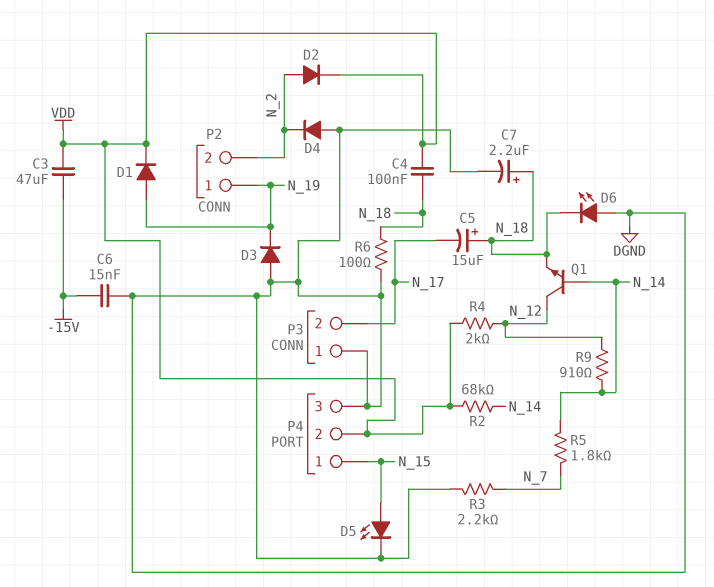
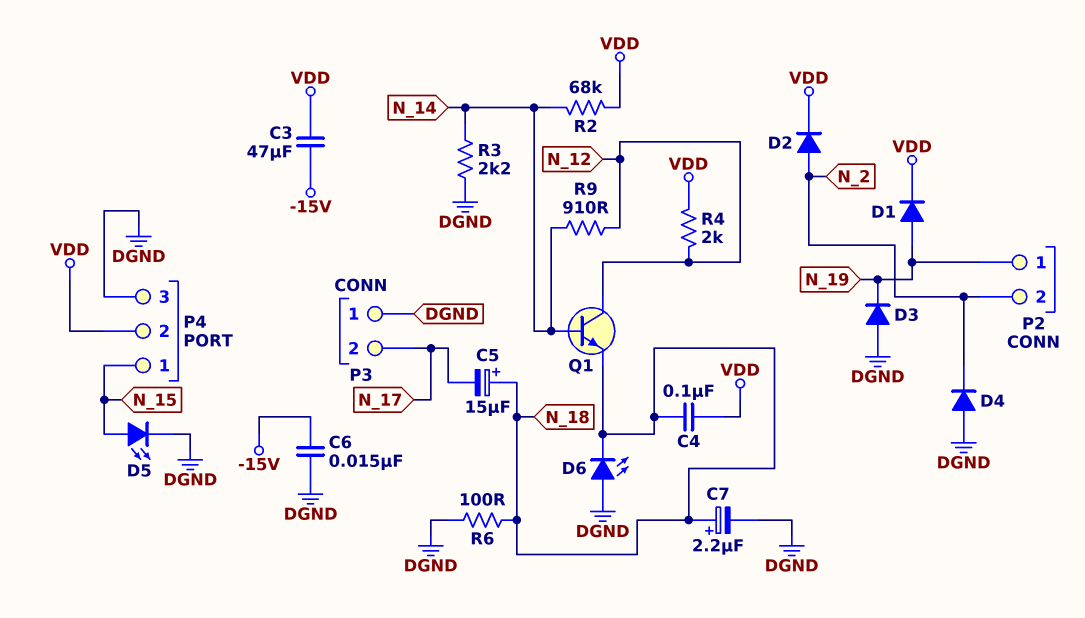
R3: 2.2k (DGND, N_7) -> 2.2k (DGND, N_14)
R5: 1.8k (N_7, N_14) -> none

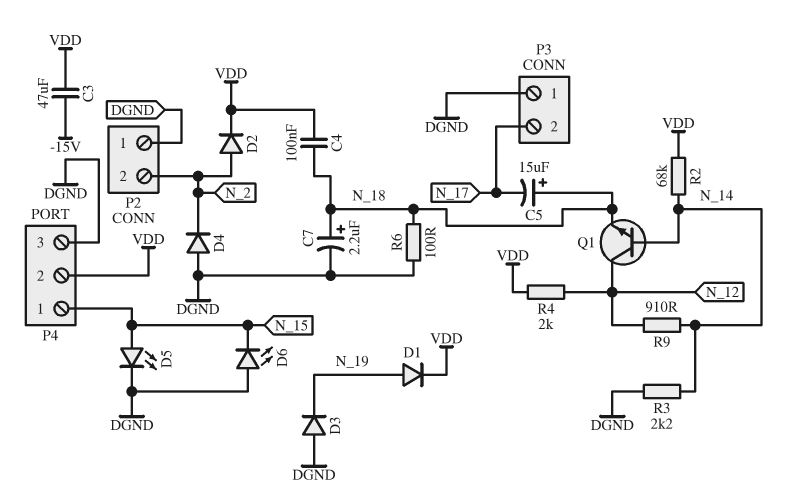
C6: 15nF (-15V, DGND) -> none
D6: LED (A DGND, K N_18) -> LED (A DGND, K N_15)
P2 pin 1: N_19 -> DGND

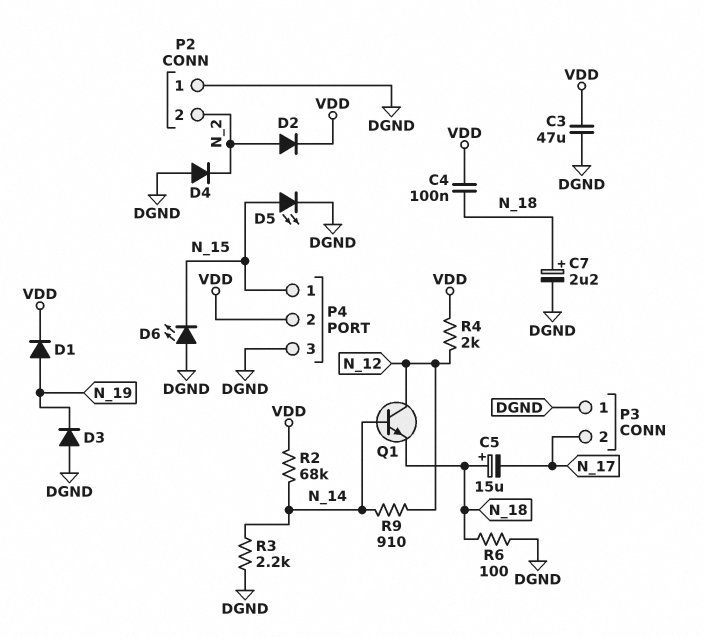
C3: 47uF (-15V, VDD) -> 47uF (DGND, VDD)

